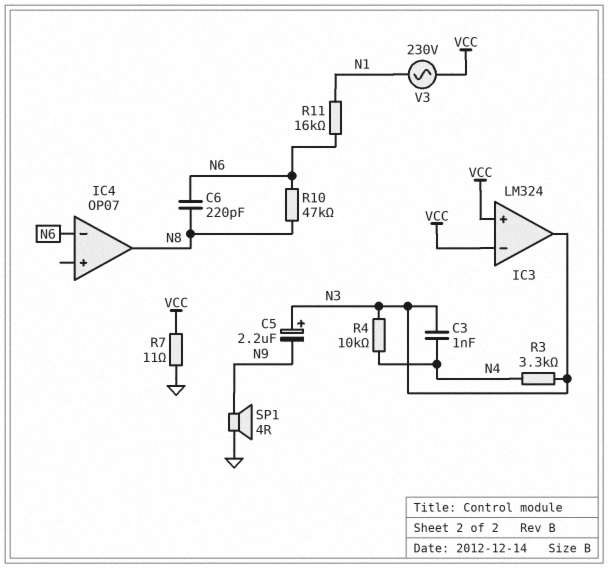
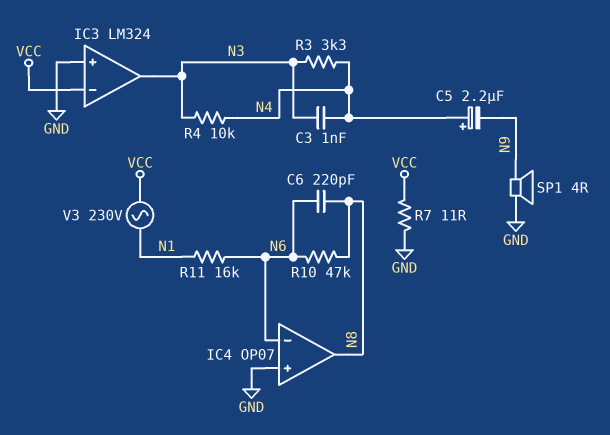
C5: 2.2uF (plus N3, minus N9) -> 2.2uF (plus N4, minus N9)
IC3 pin in+: VCC -> GND
IC4 pin in+: none -> GND

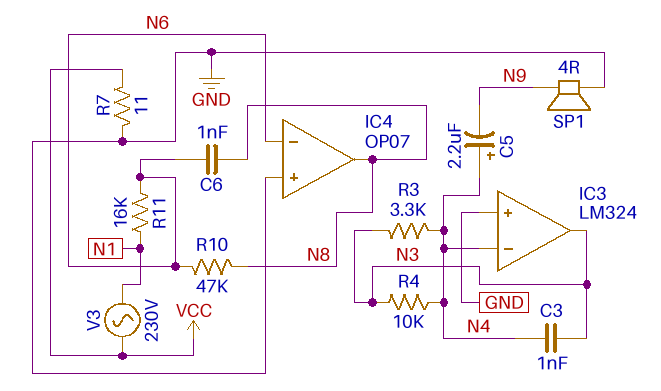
C6: 220pF (N6, N8) -> 1nF (N6, N8)
IC3 pin in-: VCC -> N4

